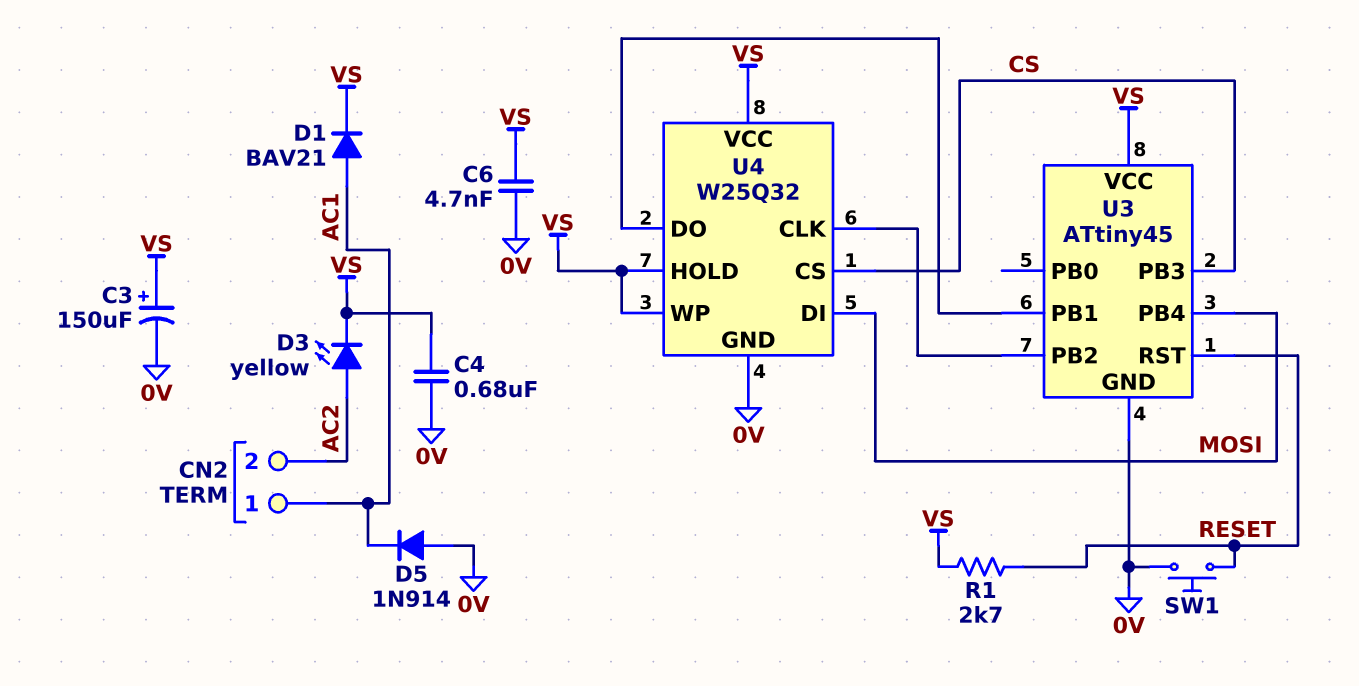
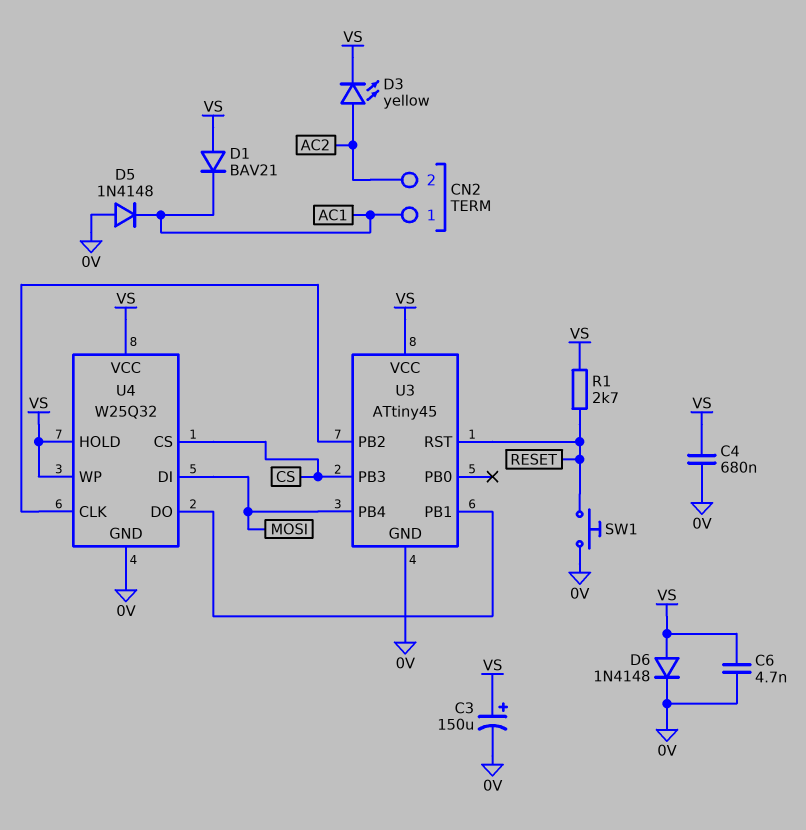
D1: diode BAV21 (A AC1, K VS) -> diode BAV21 (A VS, K AC1)
D5: diode 1N914 (A 0V, K AC1) -> diode 1N4148 (A 0V, K AC1)
D6: none -> diode 1N4148 (A VS, K 0V)

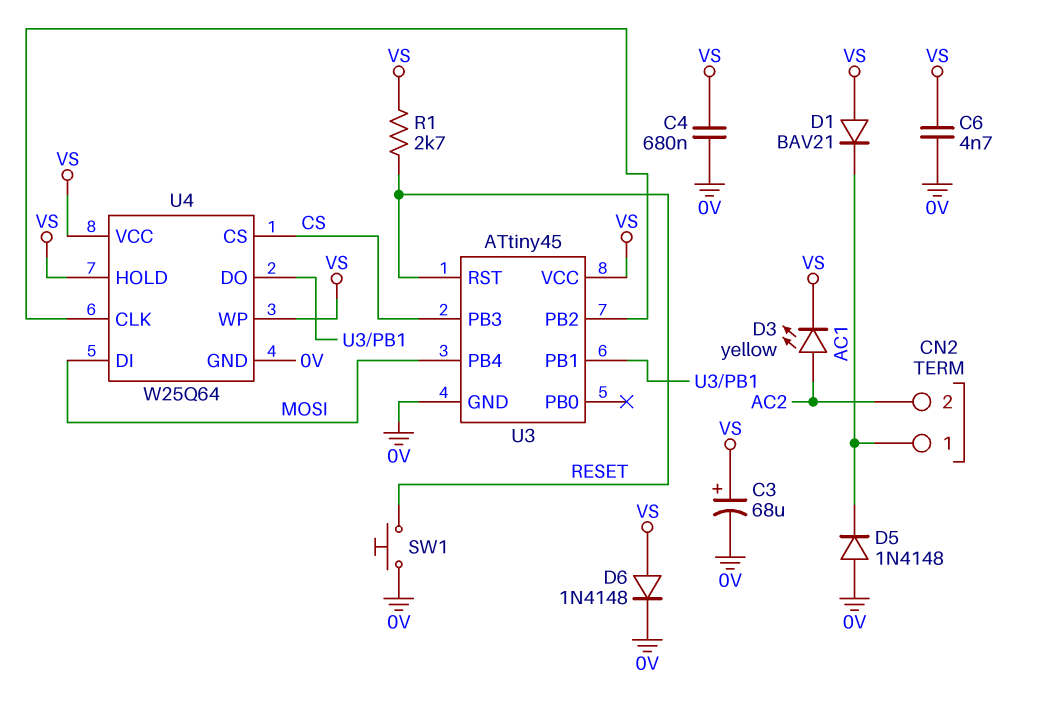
C3: 150uF (plus VS, minus 0V) -> 68uF (plus VS, minus 0V)
U4: W25Q32 -> W25Q64

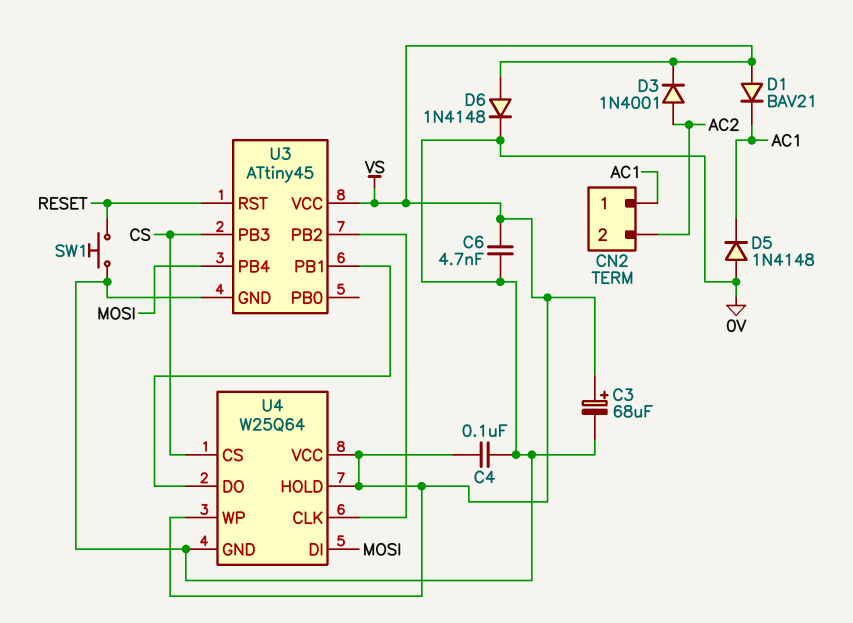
C4: 680nF (0V, VS) -> 100nF (0V, VS)
D3: LED yellow (A AC2, K VS) -> diode 1N4001 (A AC2, K VS)
R1: 2.7k (RESET, VS) -> none

